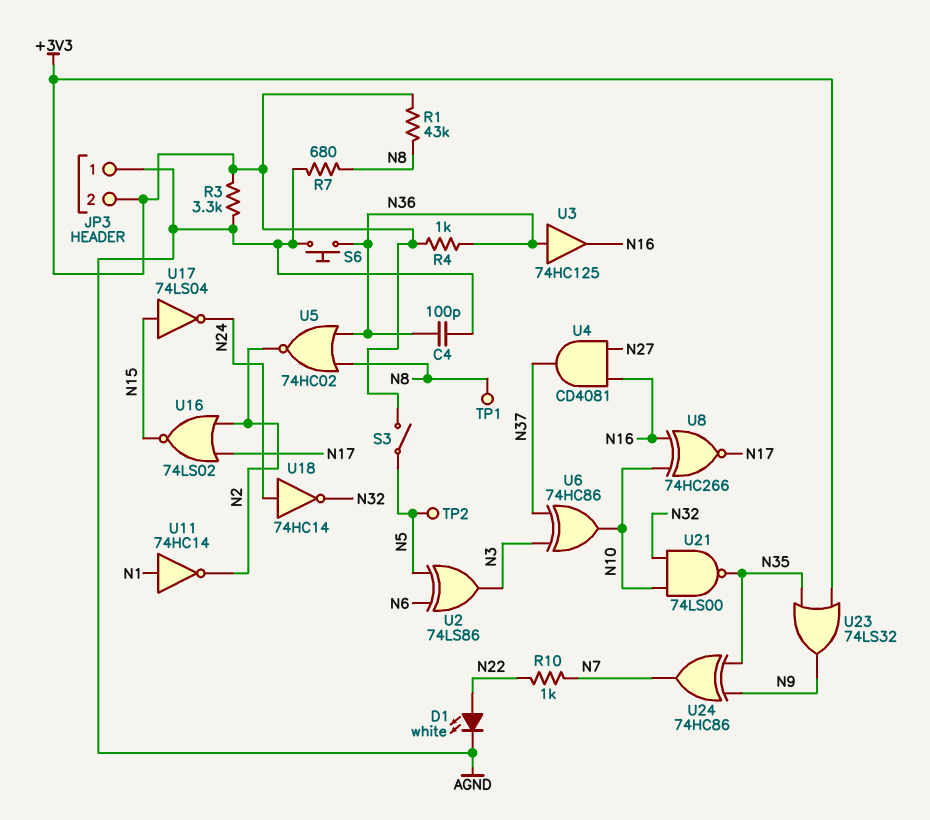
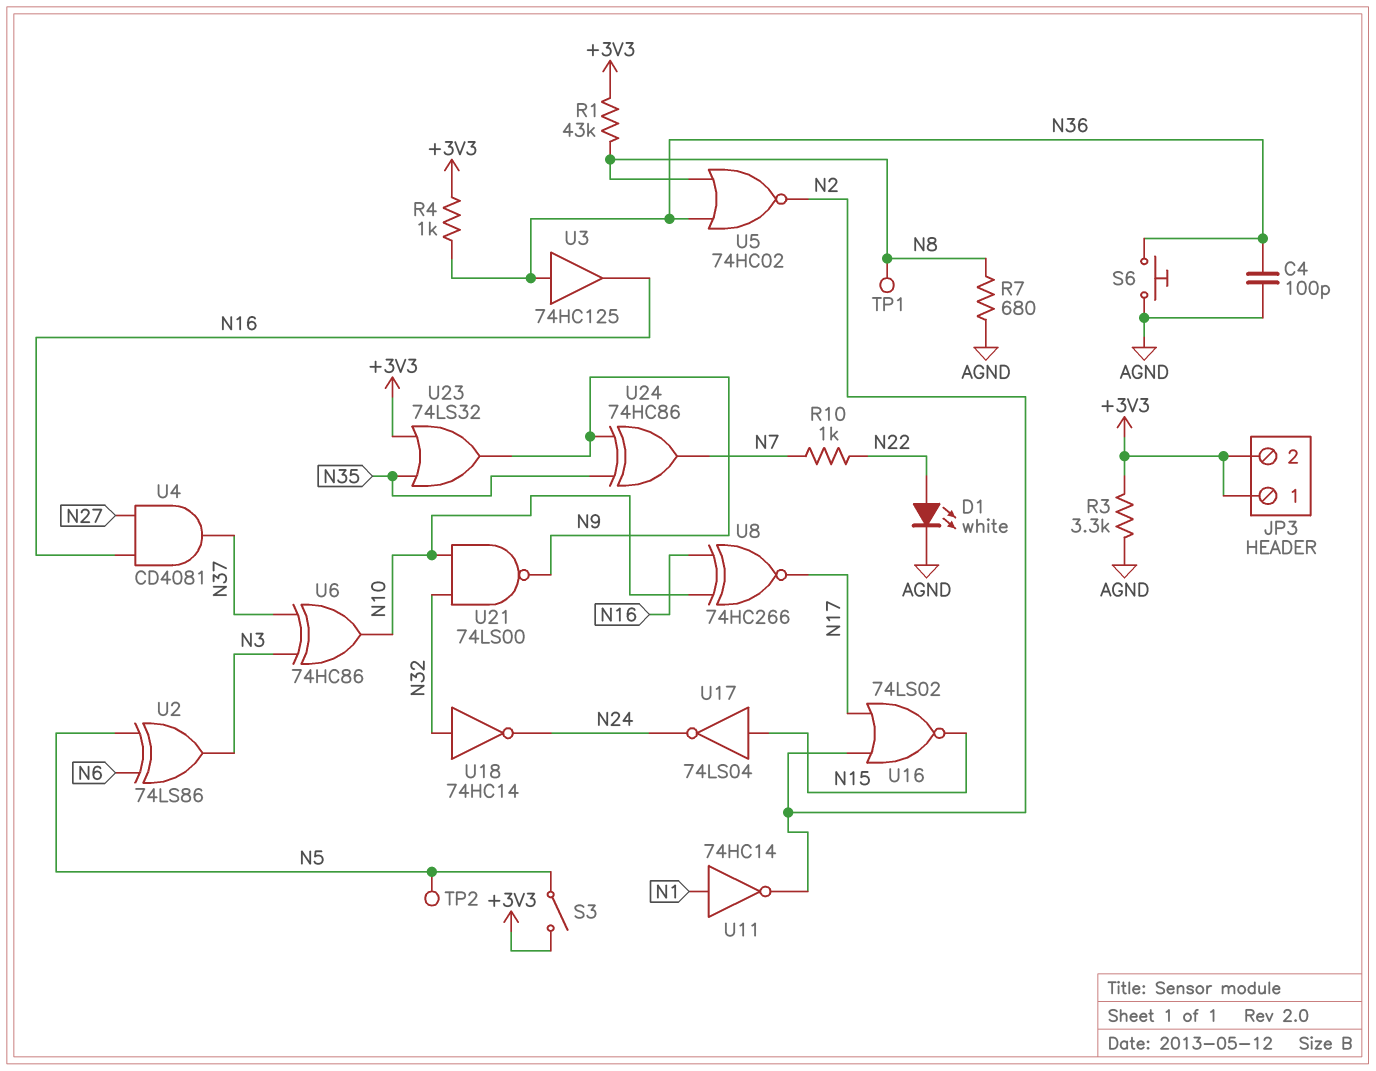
JP3 pin 1: AGND -> +3V3
U18: NOT 74HC14 (in N24, out N32) -> NOT 74HC14 (in N32, out N24)
U21: NAND 74LS00 (in N10, in N32, out N35) -> NAND 74LS00 (in N10, in N32, out N9)

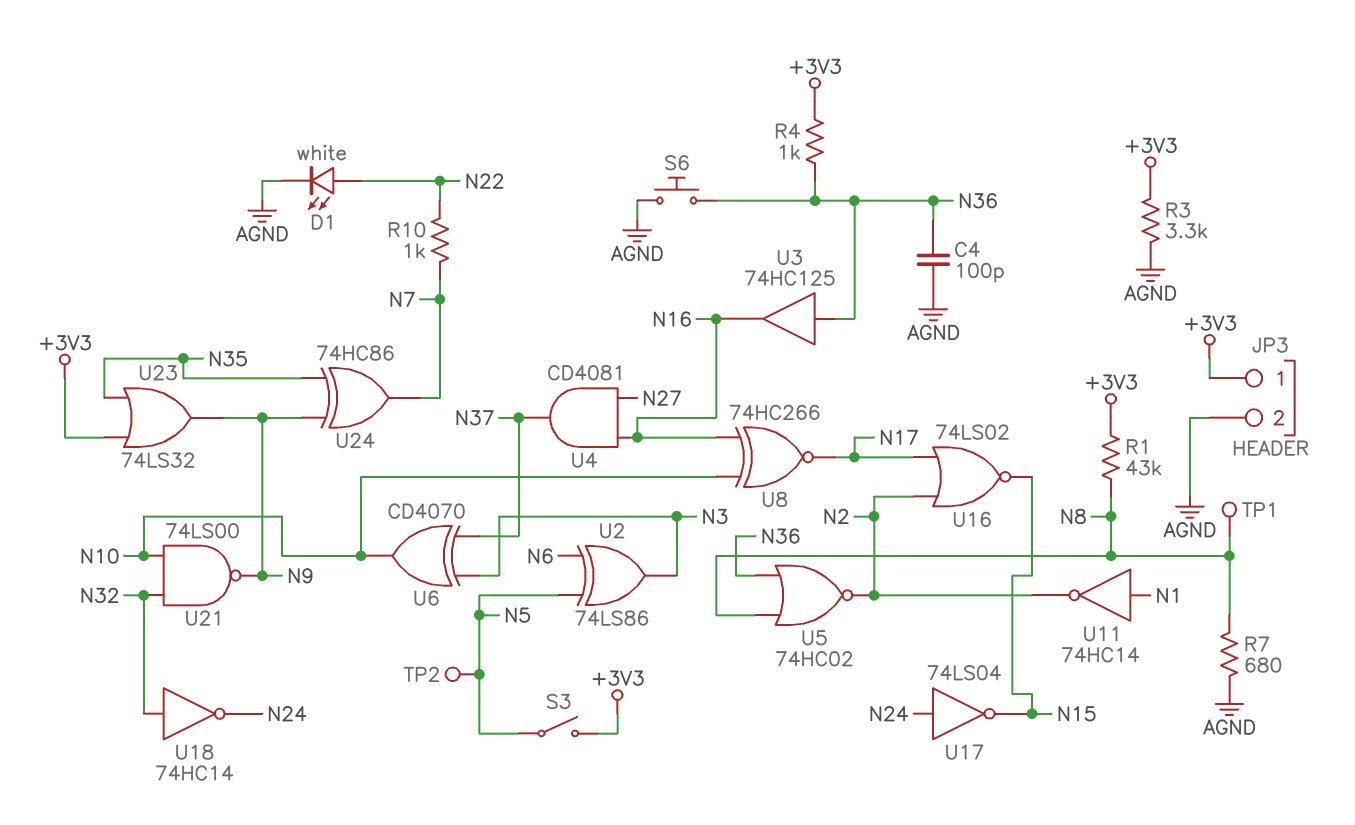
JP3 pin 2: +3V3 -> AGND
U6: XOR 74HC86 (in N3, in N37, out N10) -> XOR CD4070 (in N3, in N37, out N10)
U17: NOT 74LS04 (in N15, out N24) -> NOT 74LS04 (in N24, out N15)

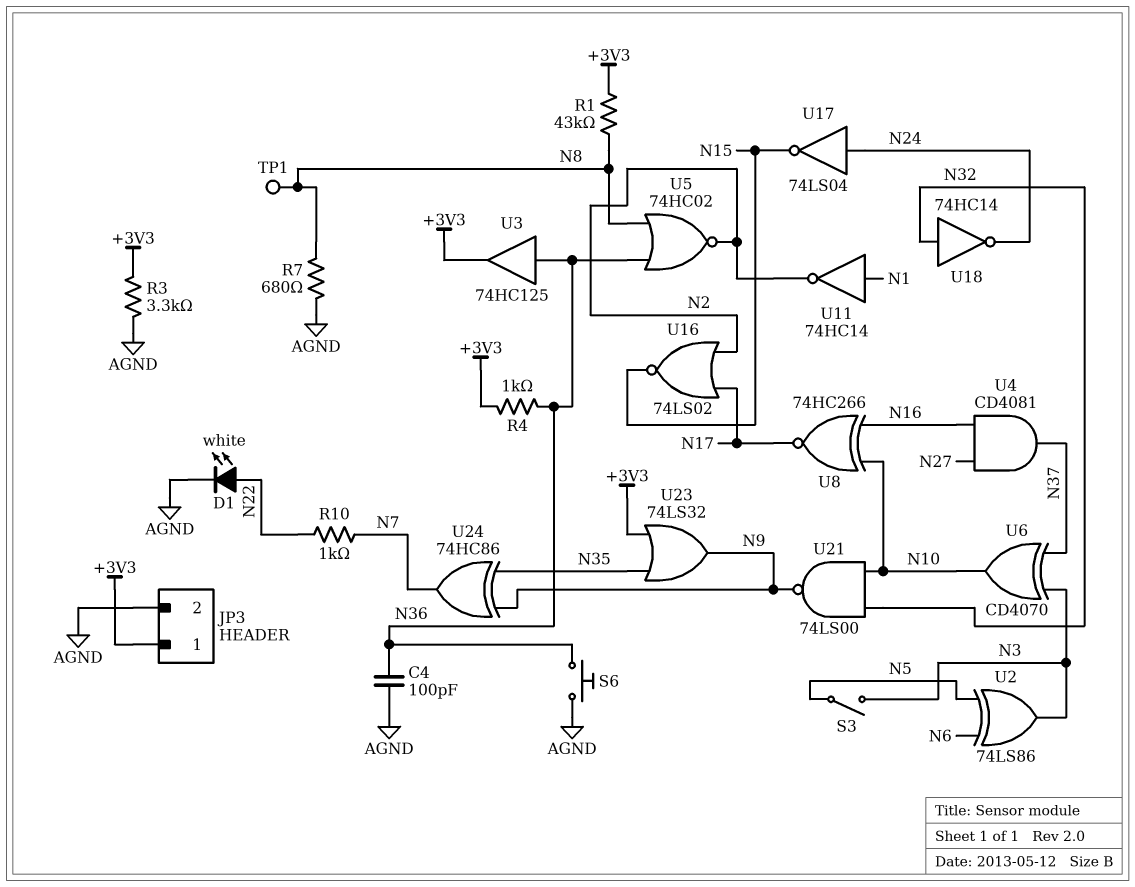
S3: switch (+3V3, N5) -> switch (N3, N5)
TP2: test point (N5) -> none
U3: buffer 74HC125 (in N36, out N16) -> buffer 74HC125 (in N36, out +3V3)

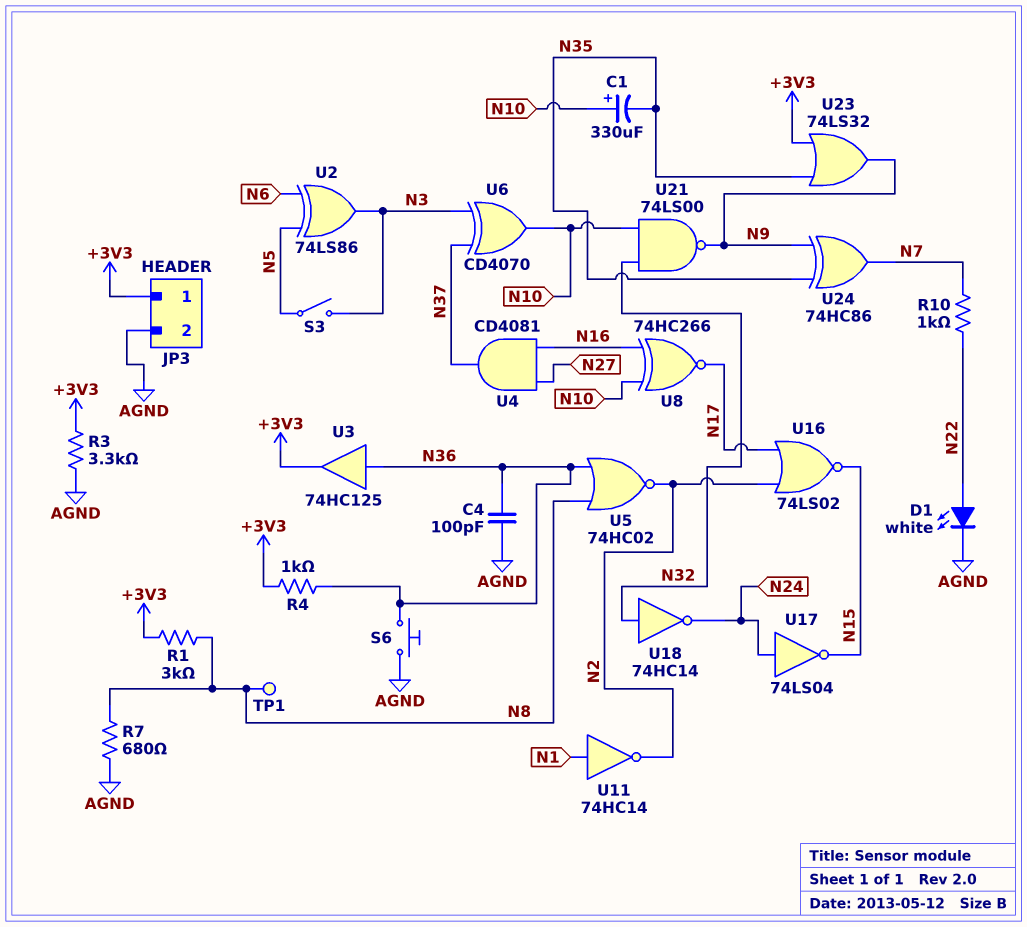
C1: none -> 330uF (plus N10, minus N35)
R1: 43k (+3V3, N8) -> 3k (+3V3, N8)

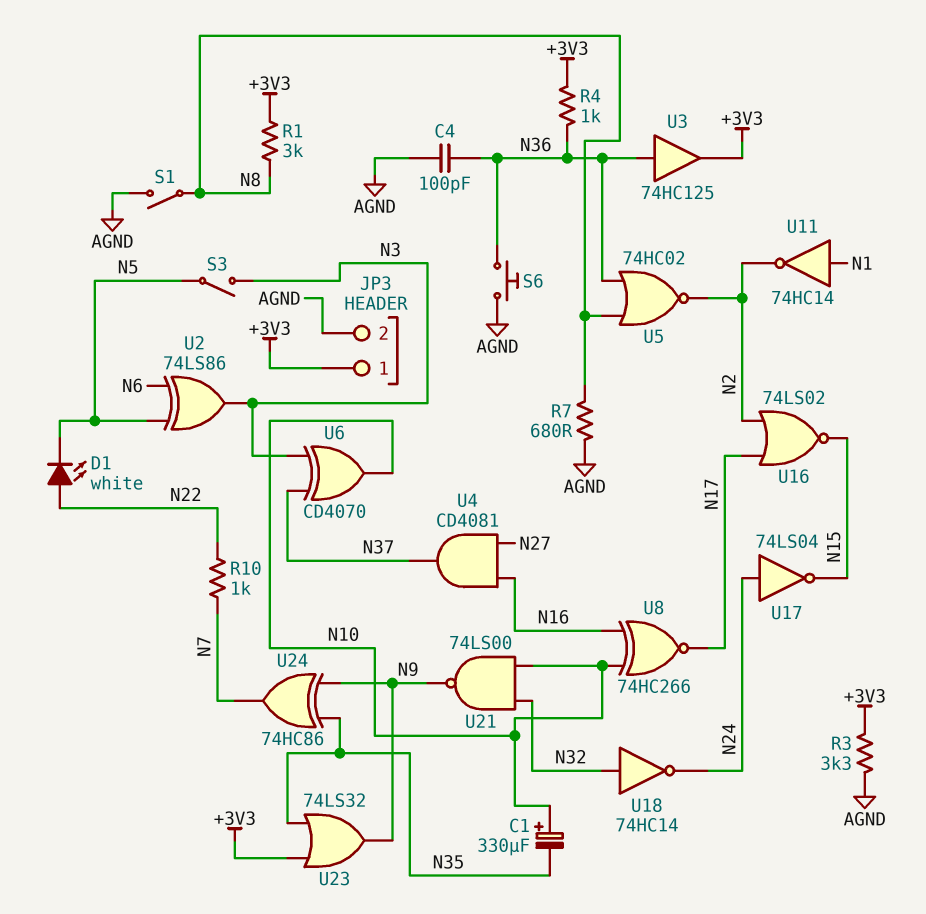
D1: LED white (A N22, K AGND) -> LED white (A N22, K N5)
S1: none -> switch (AGND, N8)
TP1: test point (N8) -> none

